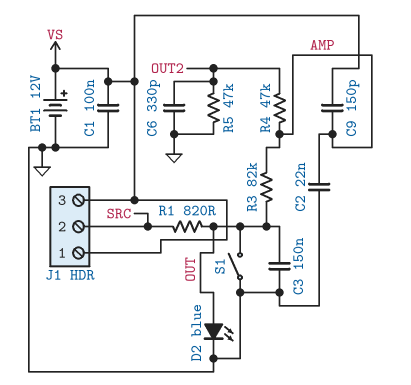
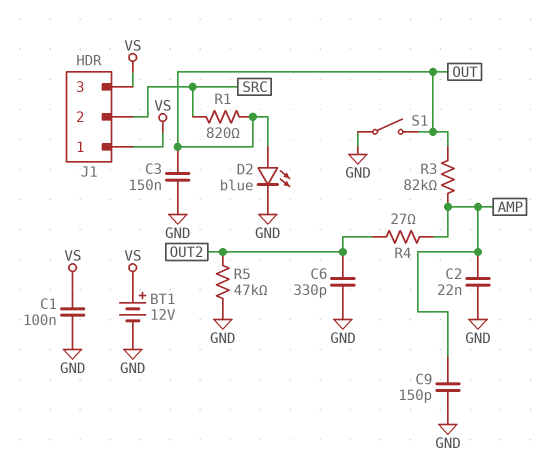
C9: 150pF (AMP, VS) -> 150pF (AMP, GND)
R4: 47k (AMP, OUT2) -> 27 (AMP, OUT2)

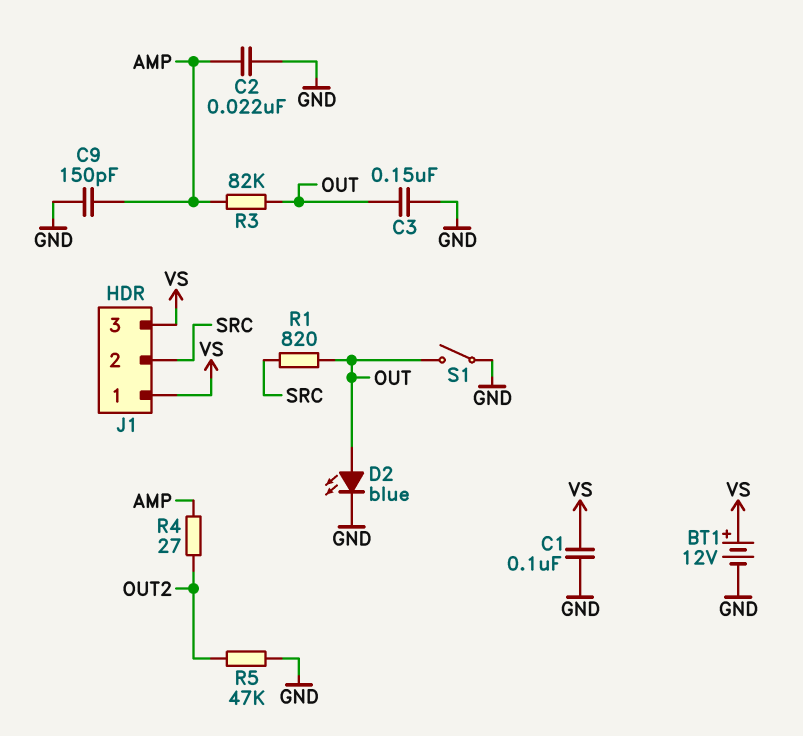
C6: 330pF (GND, OUT2) -> none

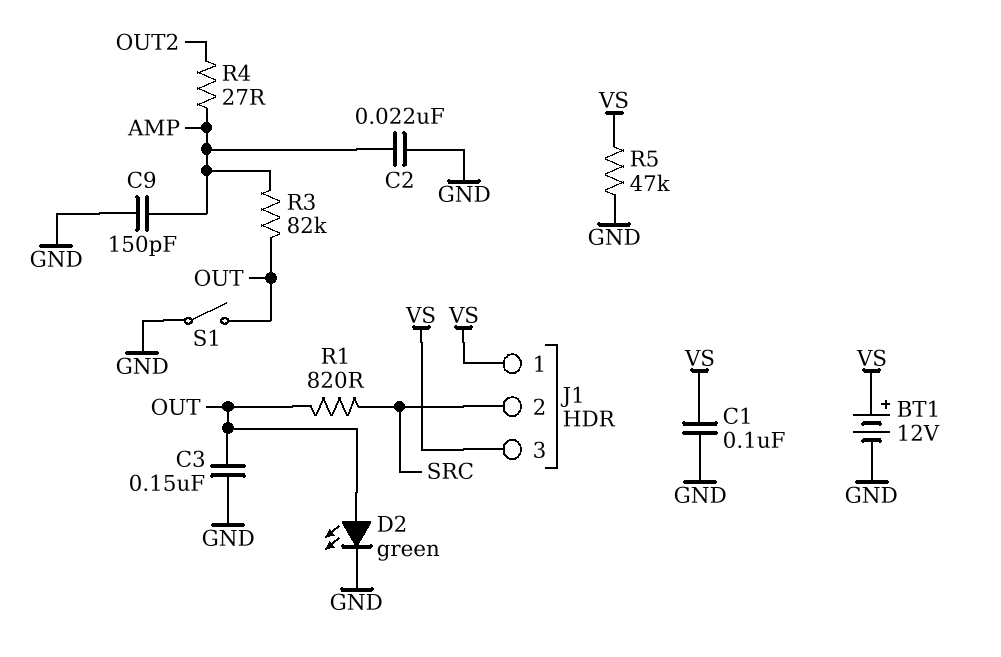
D2: LED blue (A OUT, K GND) -> LED green (A OUT, K GND)
R5: 47k (GND, OUT2) -> 47k (GND, VS)

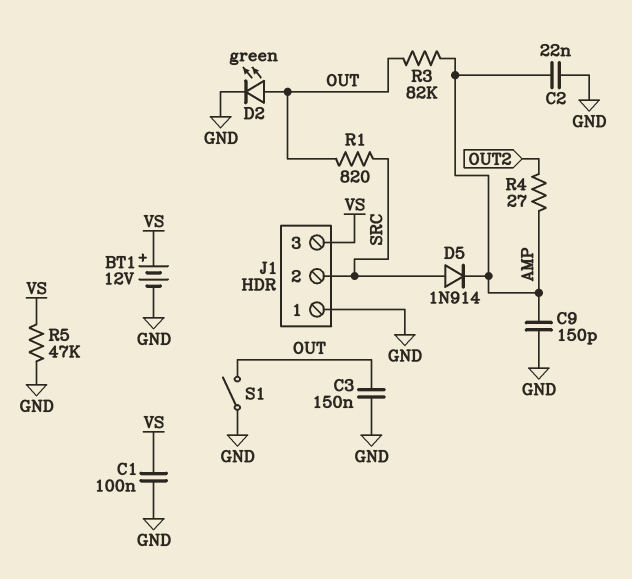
D5: none -> diode 1N914 (A SRC, K AMP)
J1 pin 1: VS -> GND

